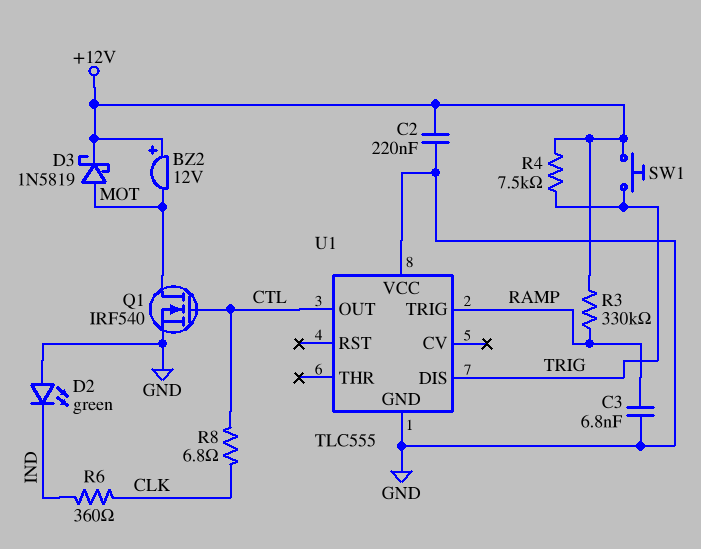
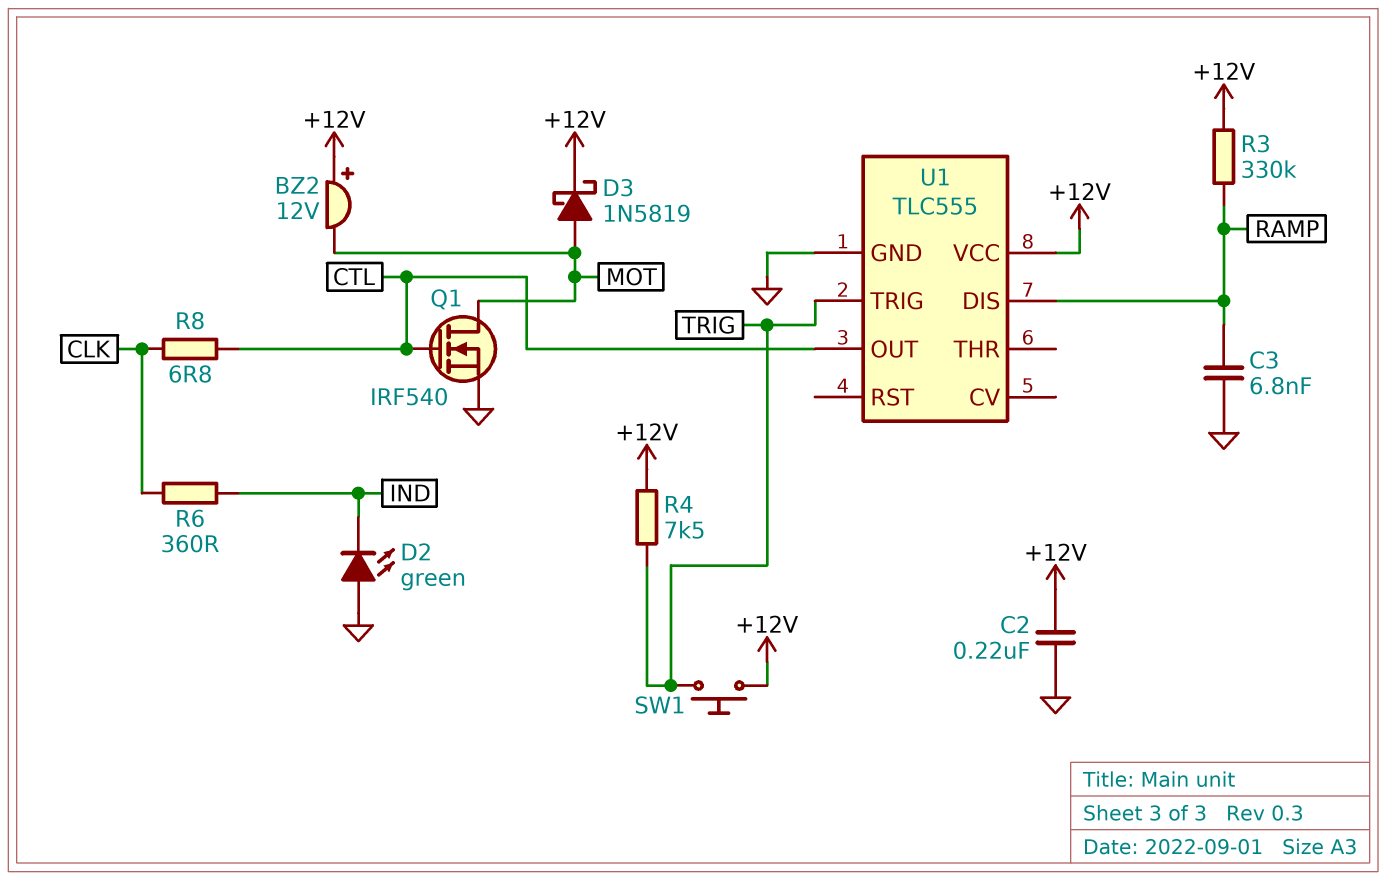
U1 pin DIS: TRIG -> RAMP
U1 pin TRIG: RAMP -> TRIG
U1 pin VCC: GND -> +12V

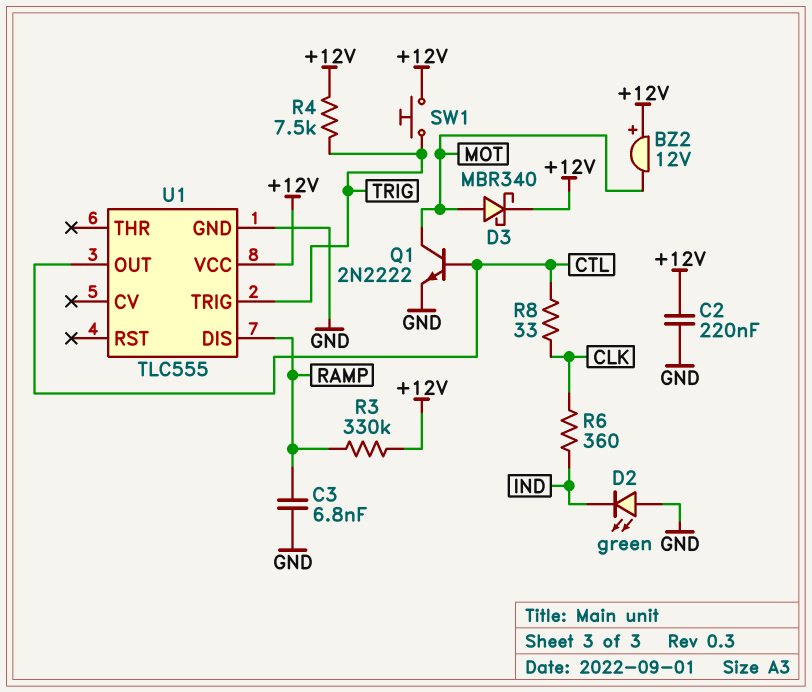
D3: schottky 1N5819 (A MOT, K +12V) -> schottky MBR340 (A MOT, K +12V)
Q1: NMOS IRF540 (G CTL, D MOT, S GND) -> NPN 2N2222 (B CTL, C MOT, E GND)
R8: 6.8 (CLK, CTL) -> 33 (CLK, CTL)

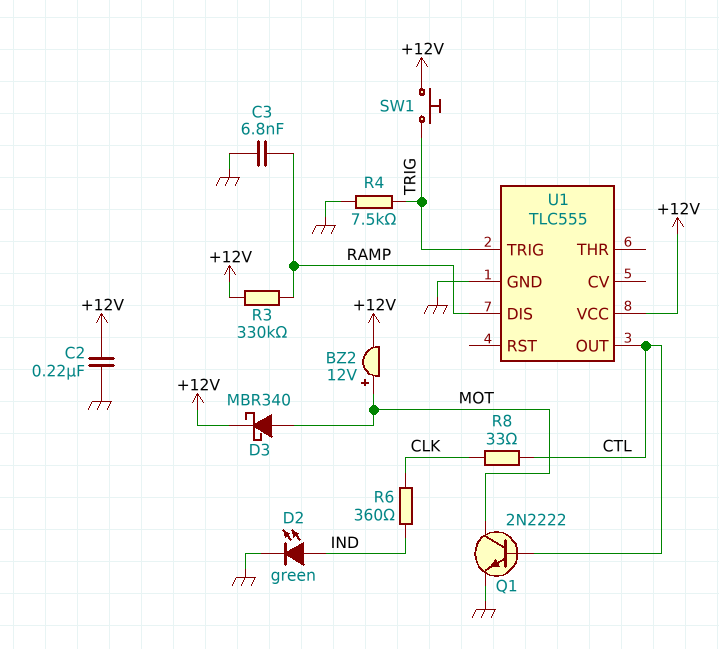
BZ2: buzzer 12V (plus +12V, minus MOT) -> buzzer 12V (plus MOT, minus +12V)
D2: LED green (A GND, K IND) -> LED green (A IND, K GND)
R4: 7.5k (+12V, TRIG) -> 7.5k (GND, TRIG)

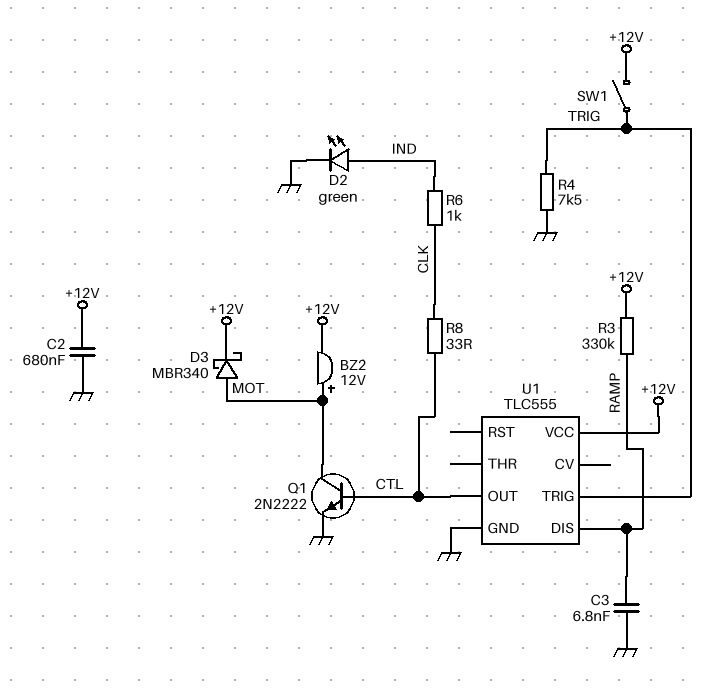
C2: 220nF (+12V, GND) -> 680nF (+12V, GND)
R6: 360 (CLK, IND) -> 1k (CLK, IND)
SW1: button (+12V, TRIG) -> switch (+12V, TRIG)

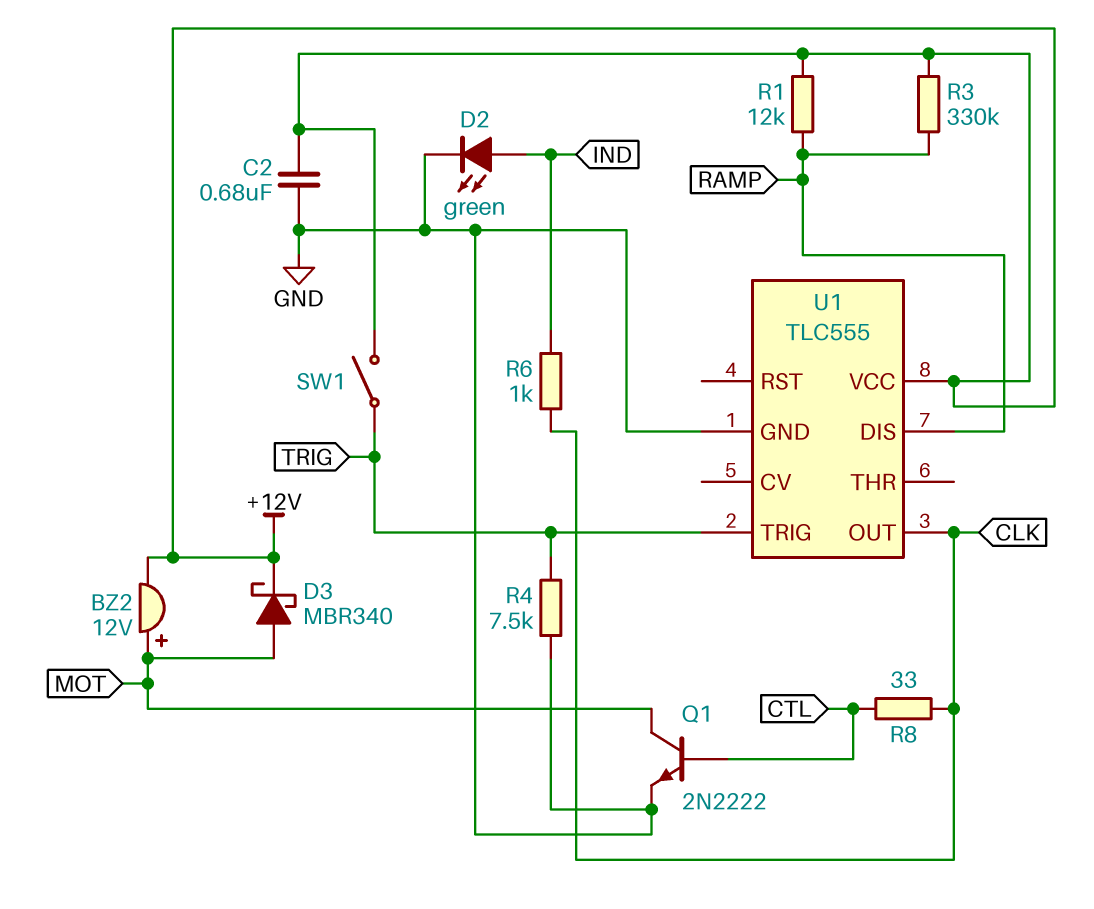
C3: 6.8nF (GND, RAMP) -> none
R1: none -> 12k (+12V, RAMP)
U1 pin OUT: CTL -> CLK

